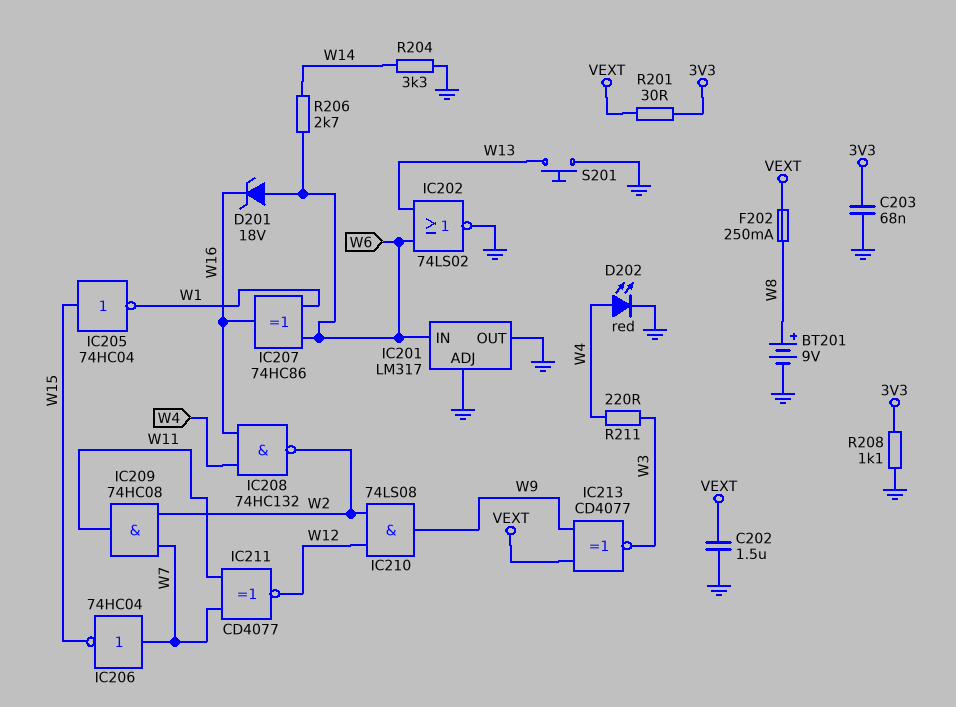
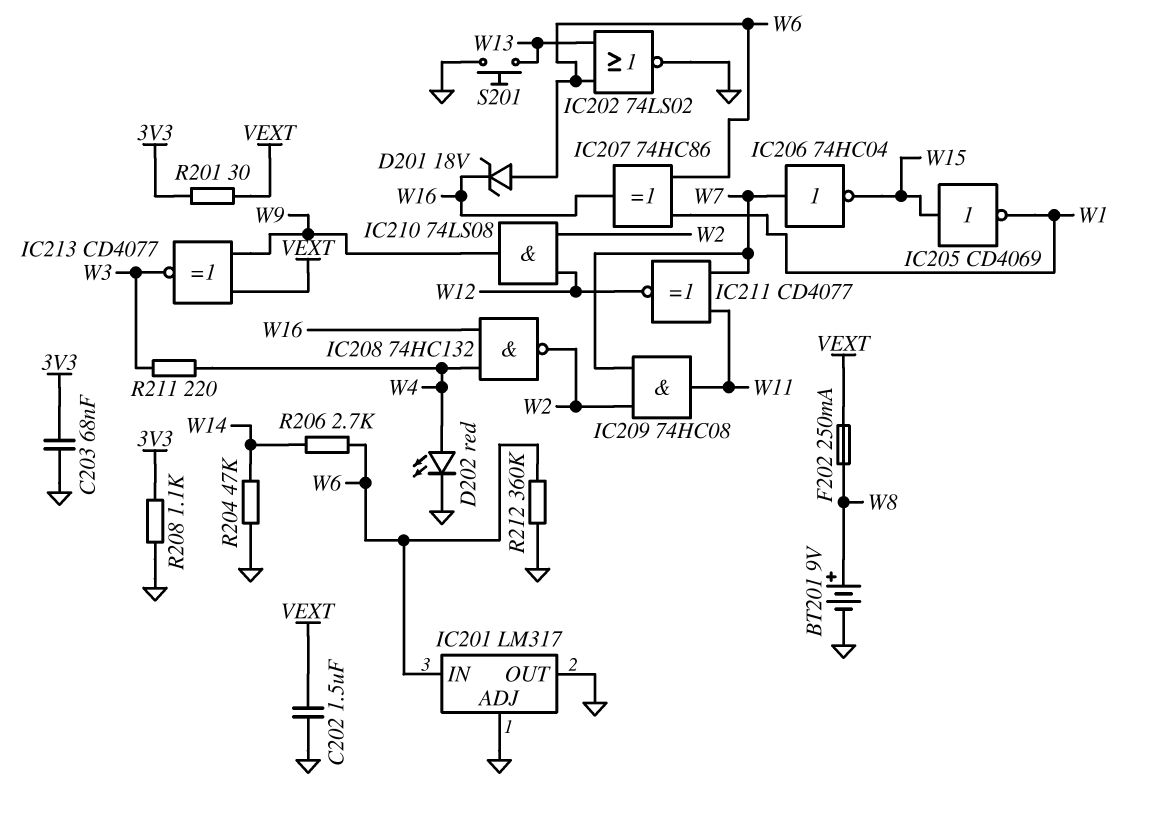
IC205: NOT 74HC04 (in W15, out W1) -> NOT CD4069 (in W15, out W1)
R204: 3.3k (GND, W14) -> 47k (GND, W14)
R212: none -> 360k (GND, W6)

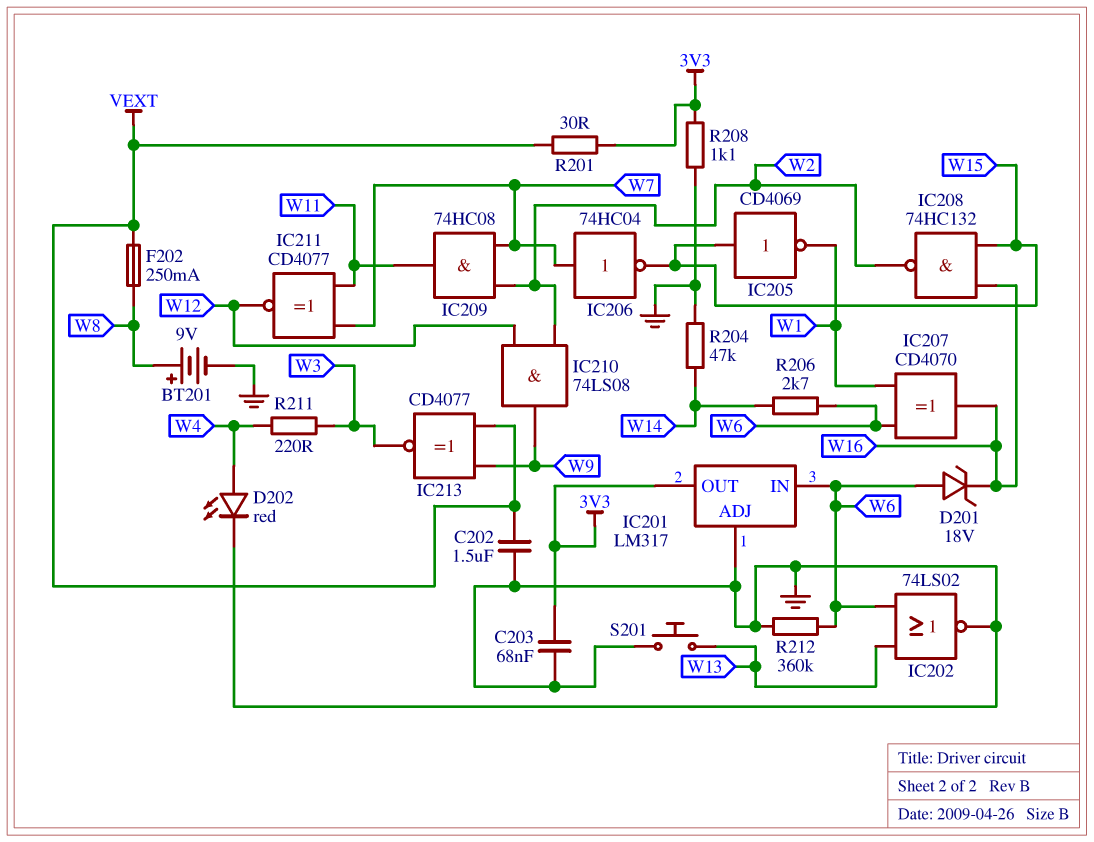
IC201 pin OUT: GND -> 3V3
IC207: XOR 74HC86 (in W1, in W6, out W16) -> XOR CD4070 (in W1, in W6, out W16)
IC208: NAND 74HC132 (in W4, in W16, out W2) -> NAND 74HC132 (in W15, in W16, out W2)

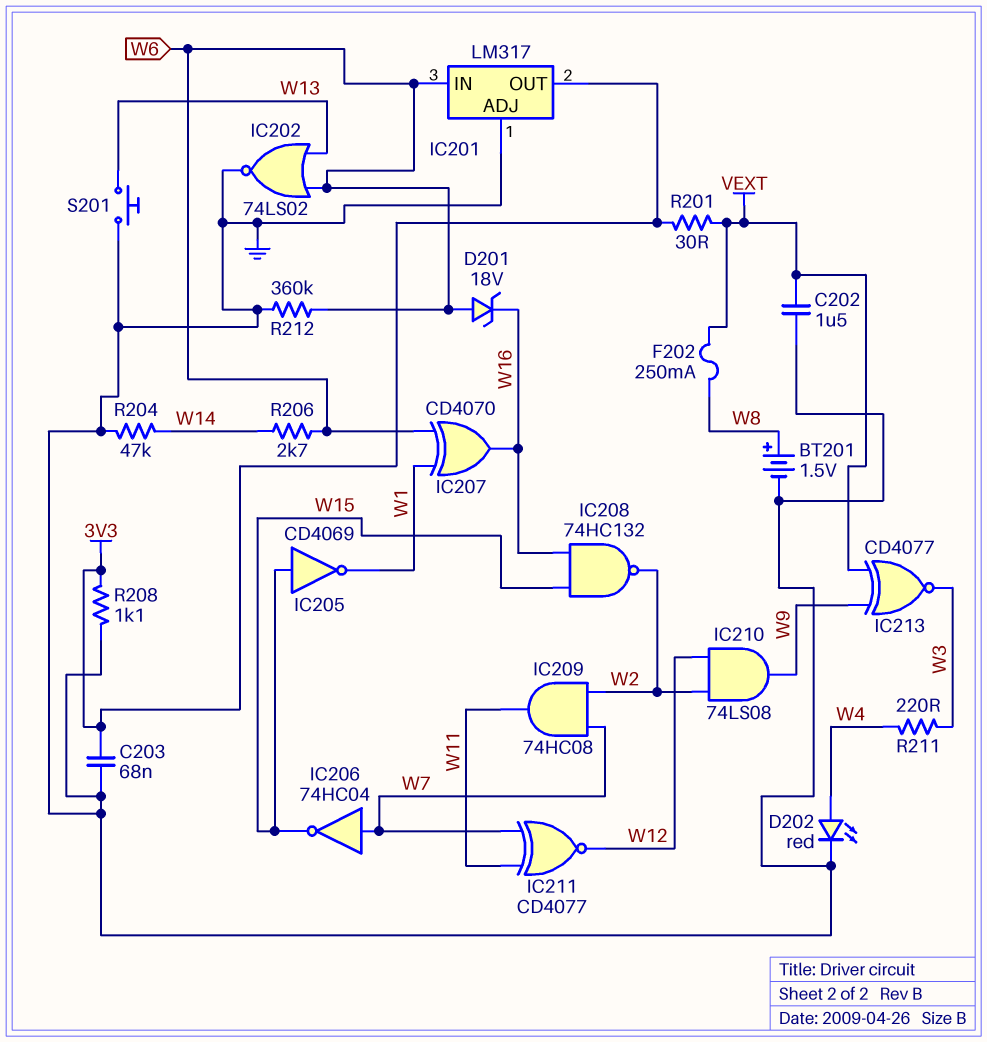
BT201: 9V (plus W8, minus GND) -> 1.5V (plus W8, minus GND)

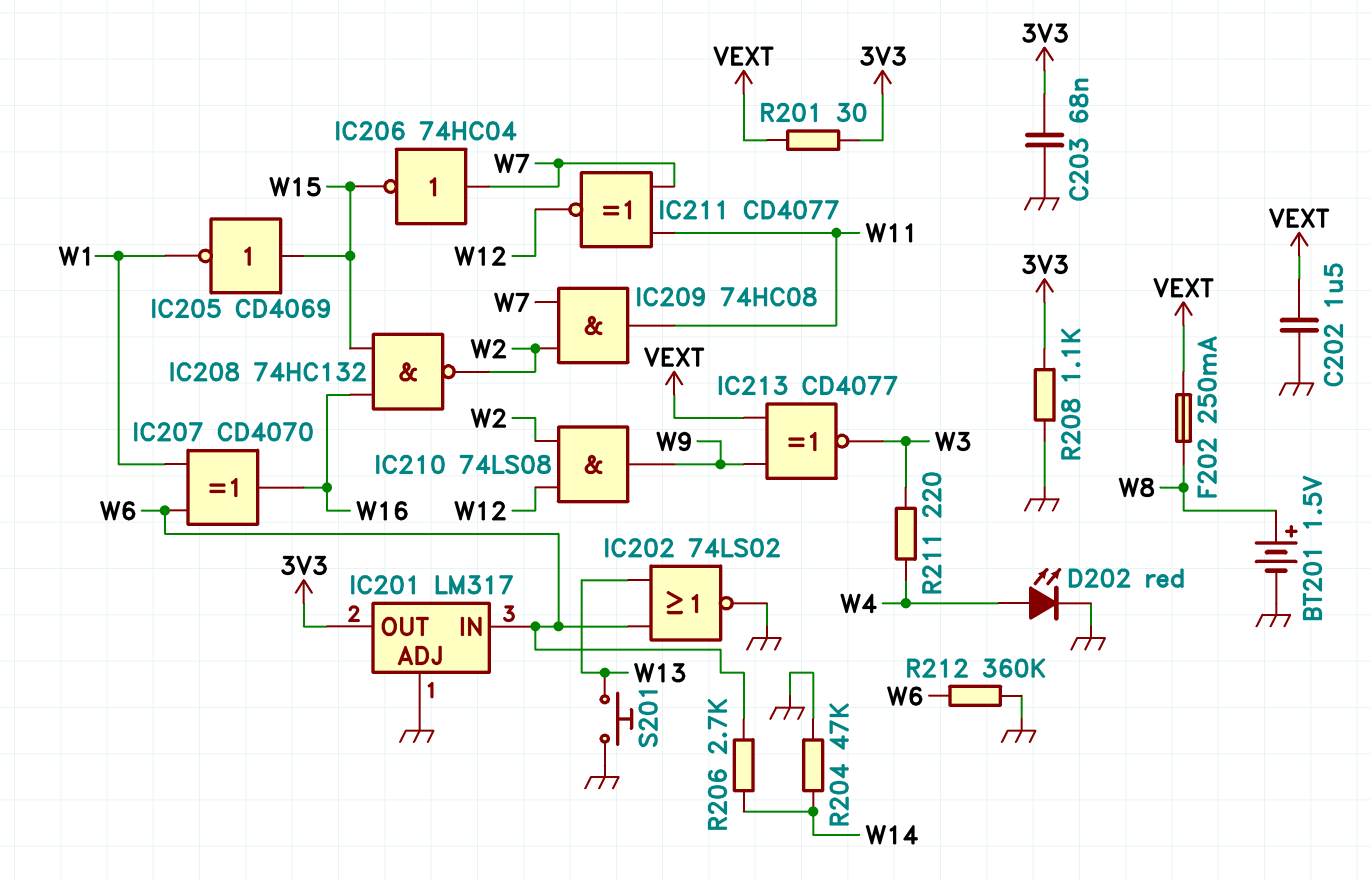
D201: zener 18V (A W6, K W16) -> none

